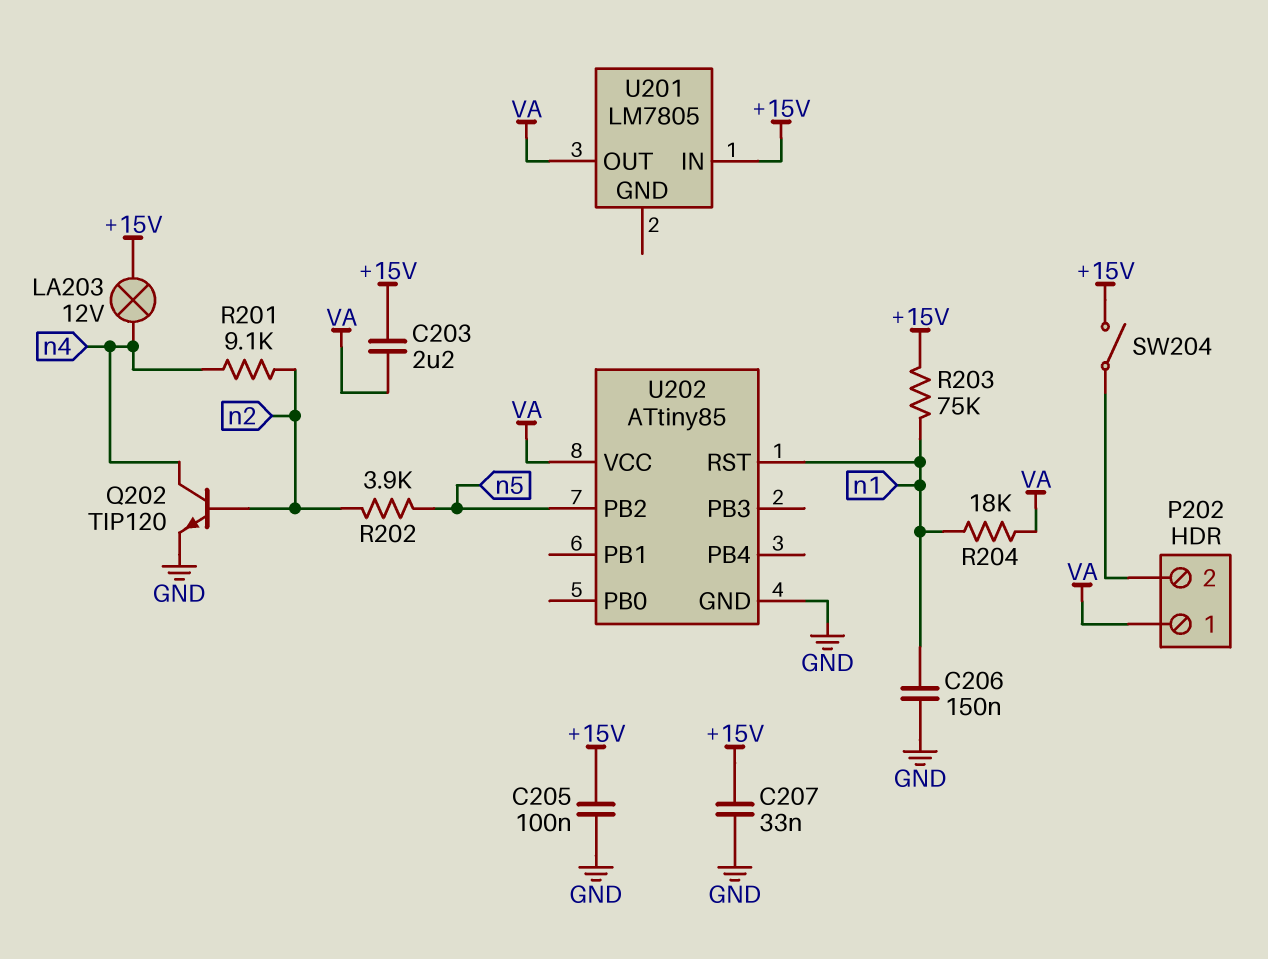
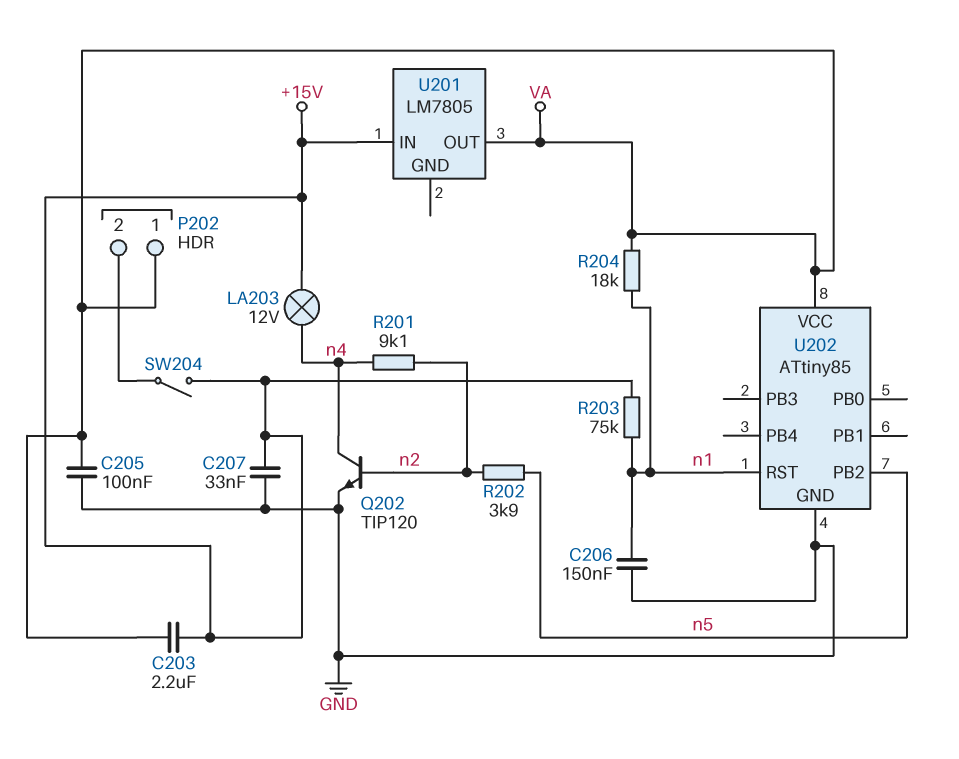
C205: 100nF (+15V, GND) -> 100nF (GND, VA)

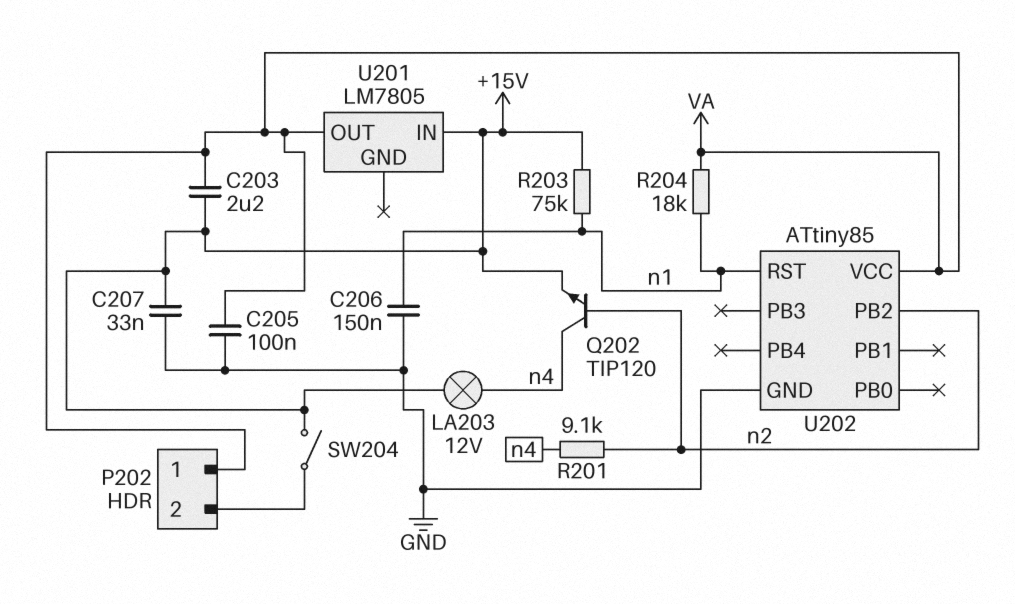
Q202: NPN TIP120 (B n2, C n4, E GND) -> NPN TIP120 (B n2, C n4, E +15V)
R202: 3.9k (n2, n5) -> none
U202 pin PB2: n5 -> n2

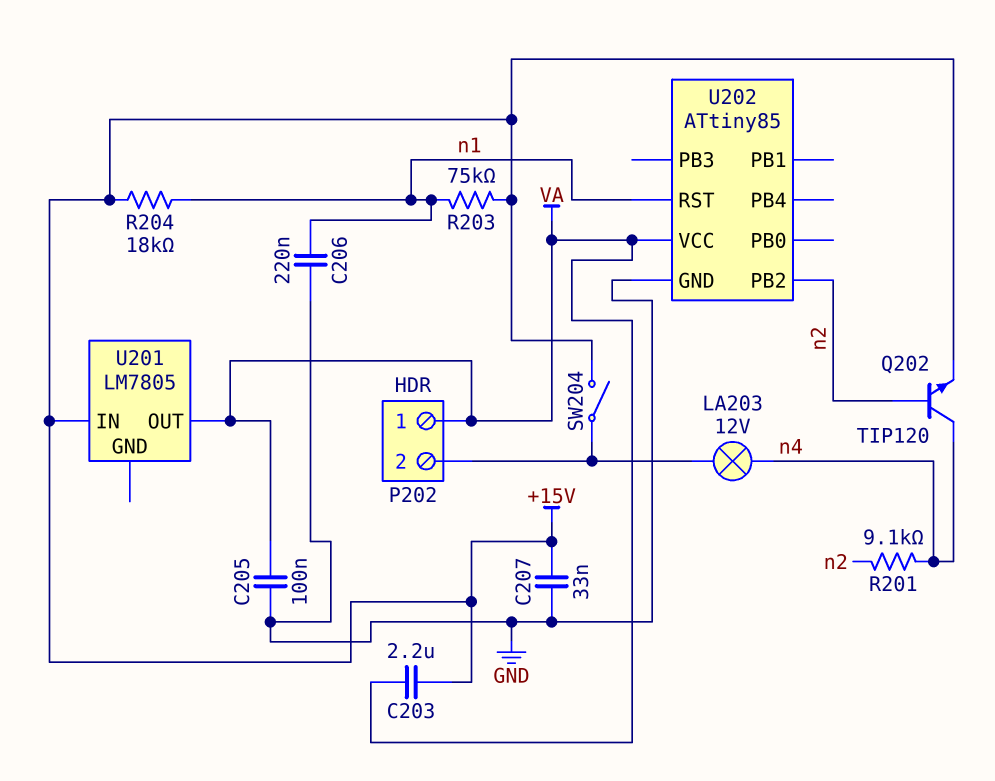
C206: 150nF (GND, n1) -> 220nF (GND, n1)
LA203: lamp 12V (+15V, n4) -> lamp 12V (P202/2, n4)
R204: 18k (VA, n1) -> 18k (+15V, n1)

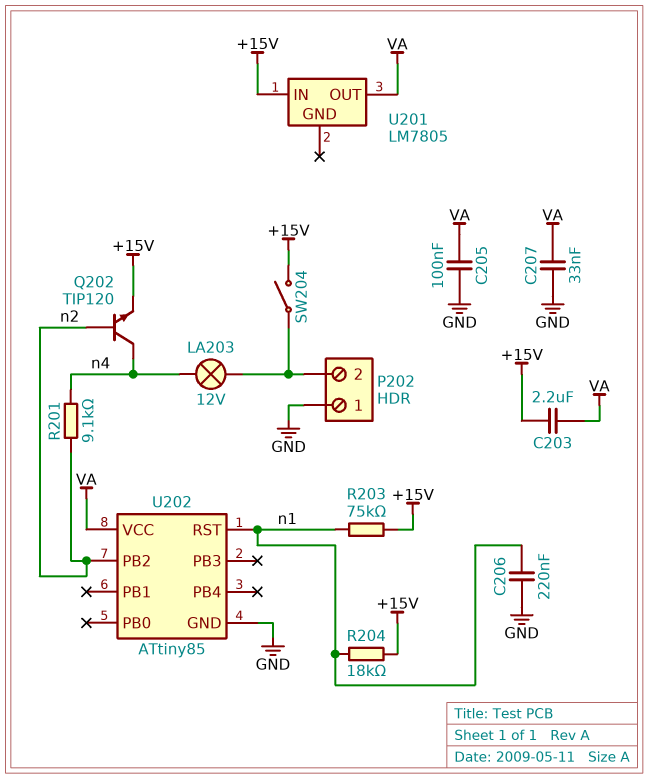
C207: 33nF (+15V, GND) -> 33nF (GND, VA)
P202 pin 1: VA -> GND

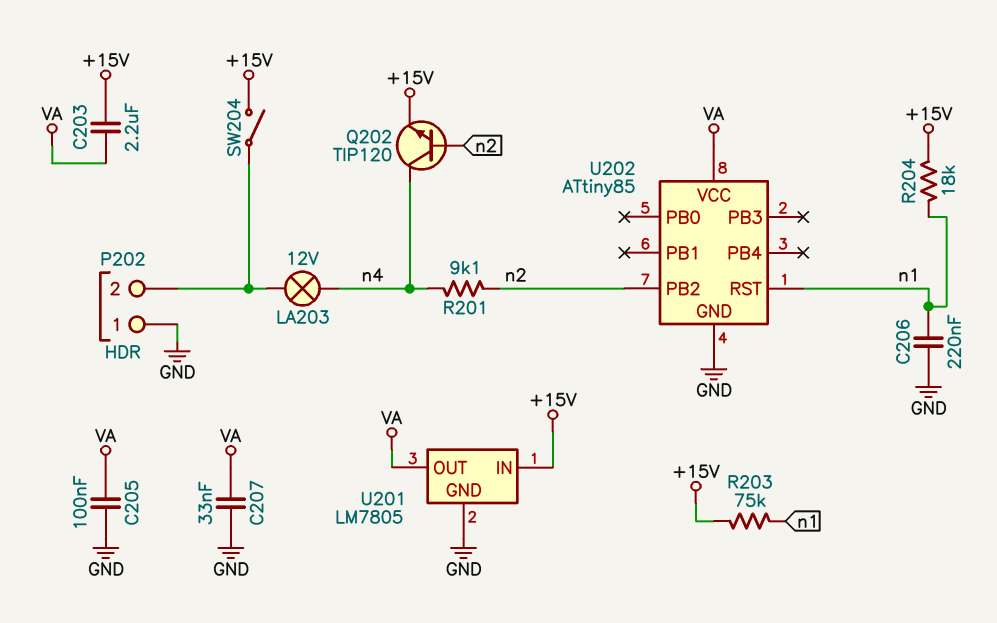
U201 pin GND: none -> GND

